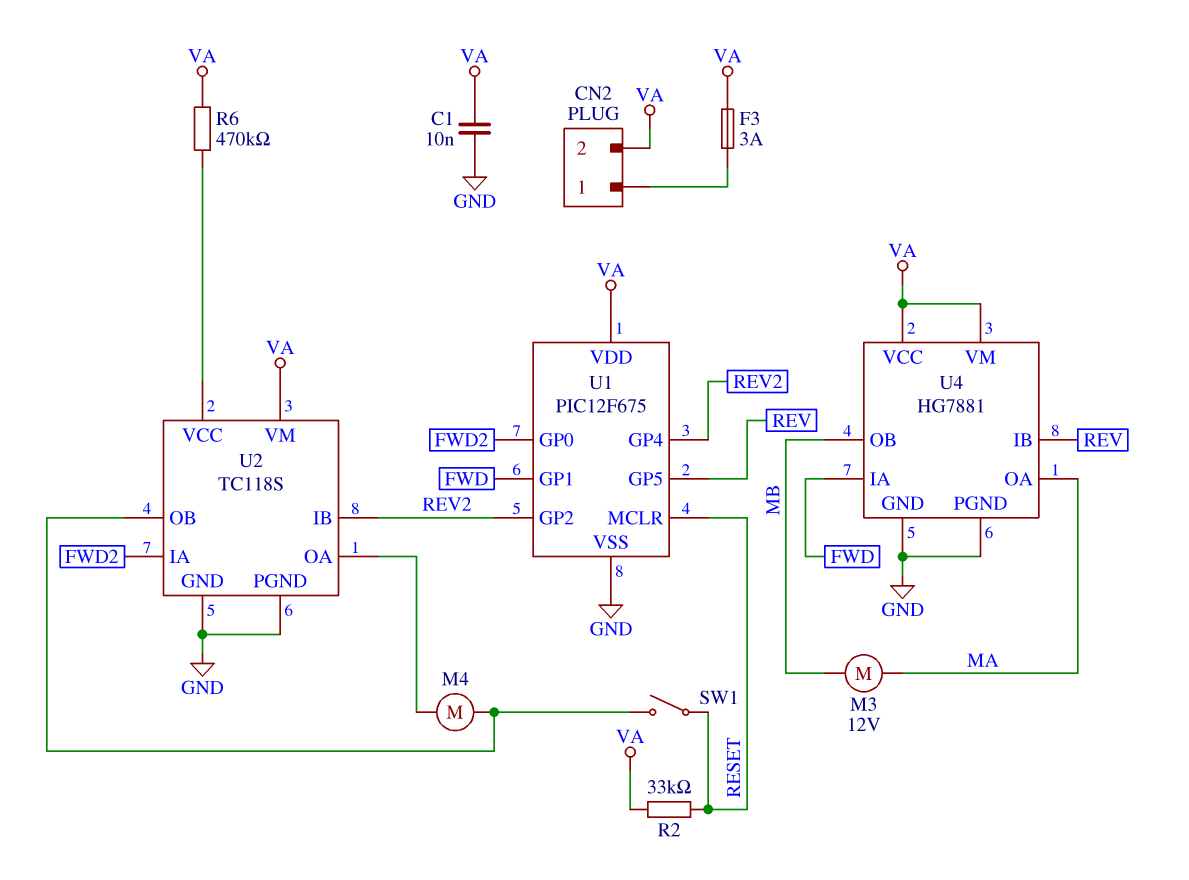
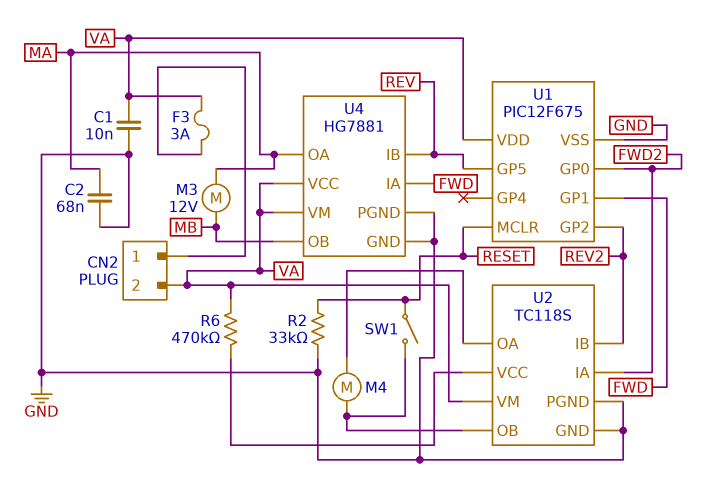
C2: none -> 68nF (GND, MA)
R2: 33k (RESET, VA) -> 33k (GND, RESET)
U1 pin GP4: REV2 -> none

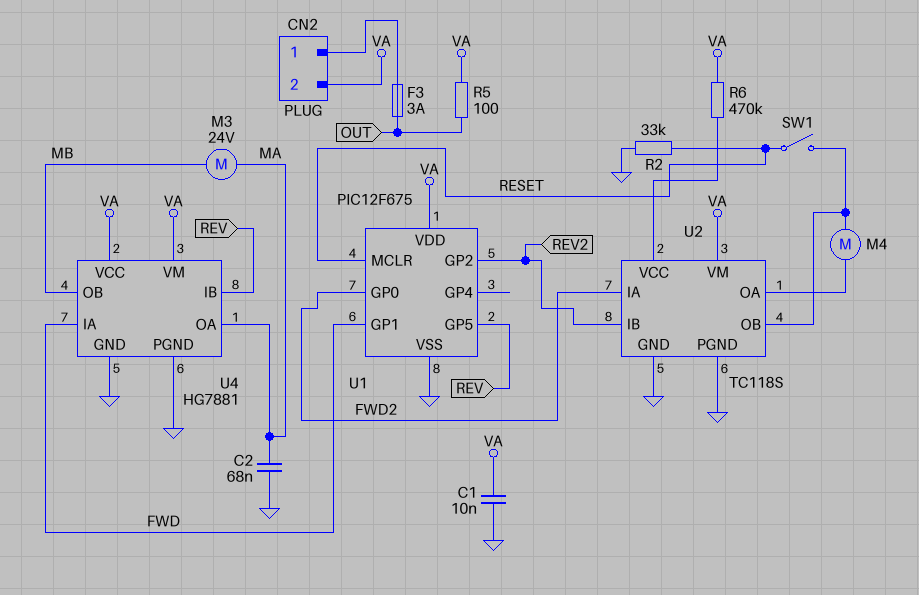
F3: 3A (CN2/1, VA) -> 3A (CN2/1, OUT)
M3: motor 12V (MA, MB) -> motor 24V (MA, MB)
R5: none -> 100 (OUT, VA)

